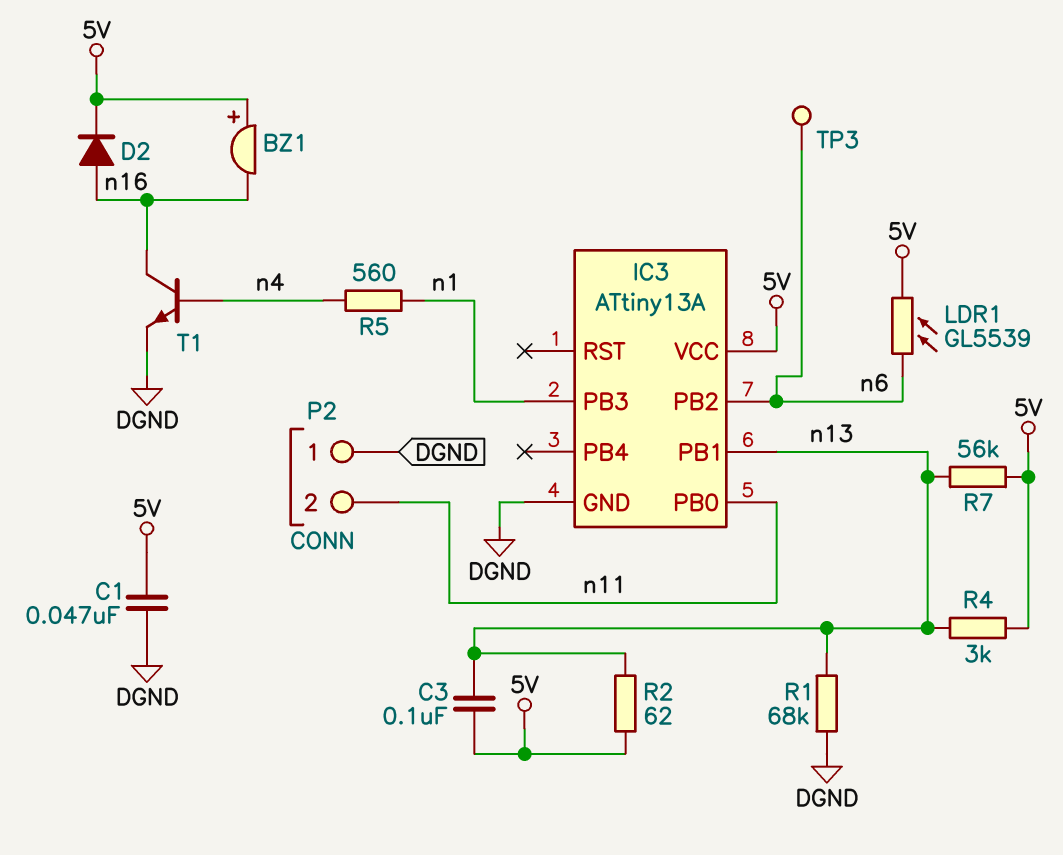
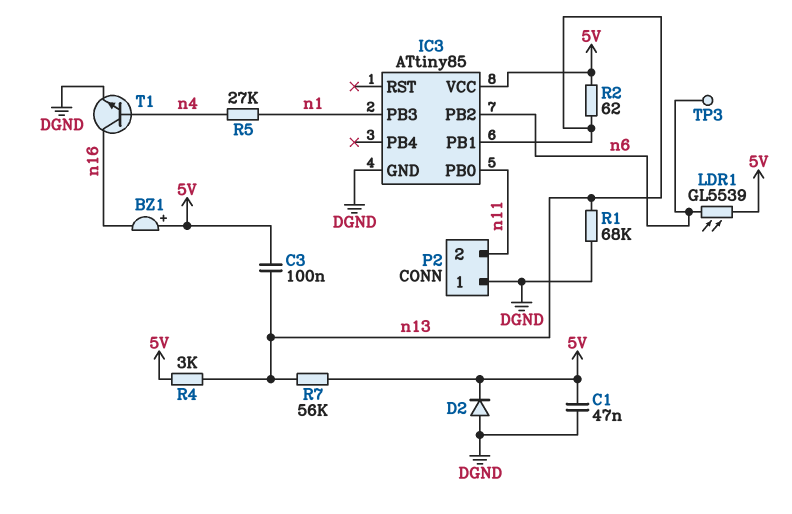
D2: diode (A n16, K 5V) -> diode (A DGND, K 5V)
IC3: ATtiny13A -> ATtiny85
R5: 560 (n1, n4) -> 27k (n1, n4)

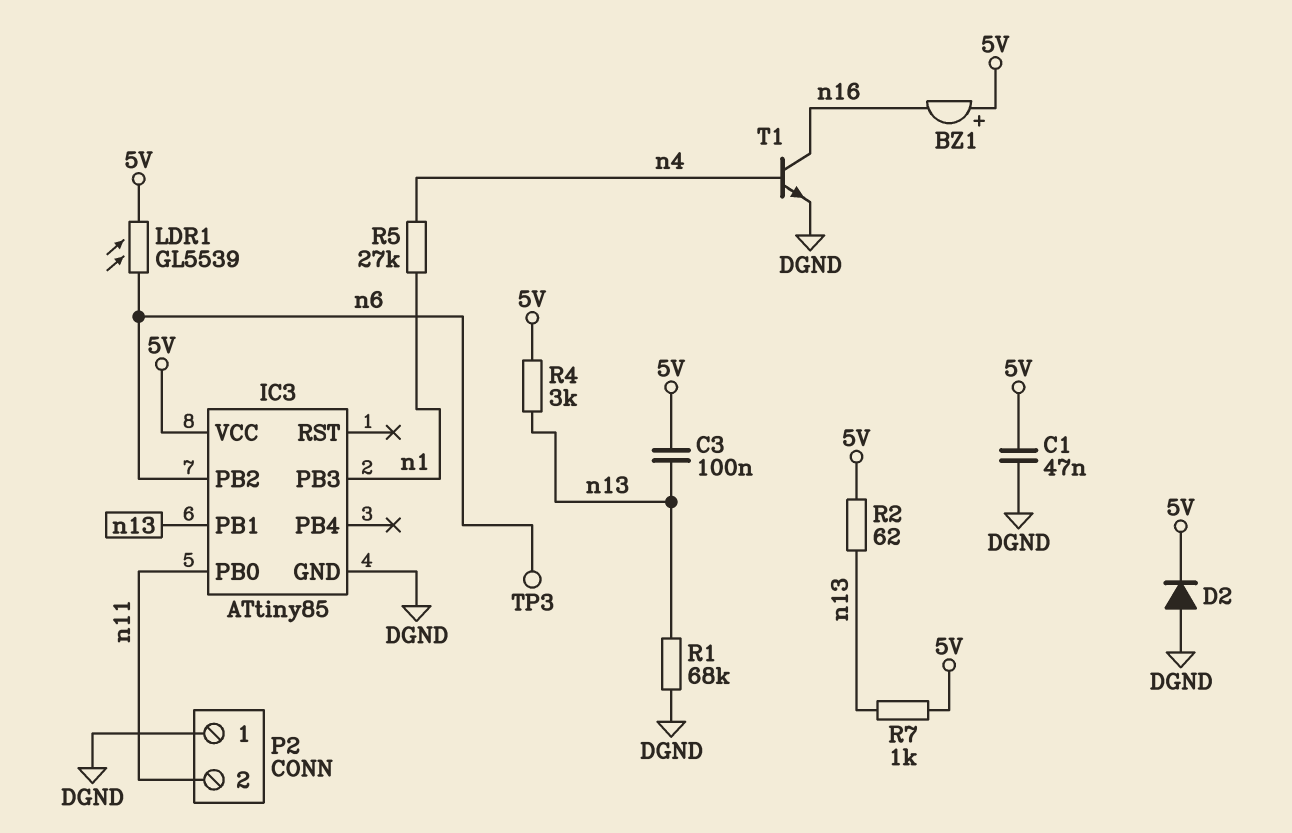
R7: 56k (5V, n13) -> 1k (5V, n13)

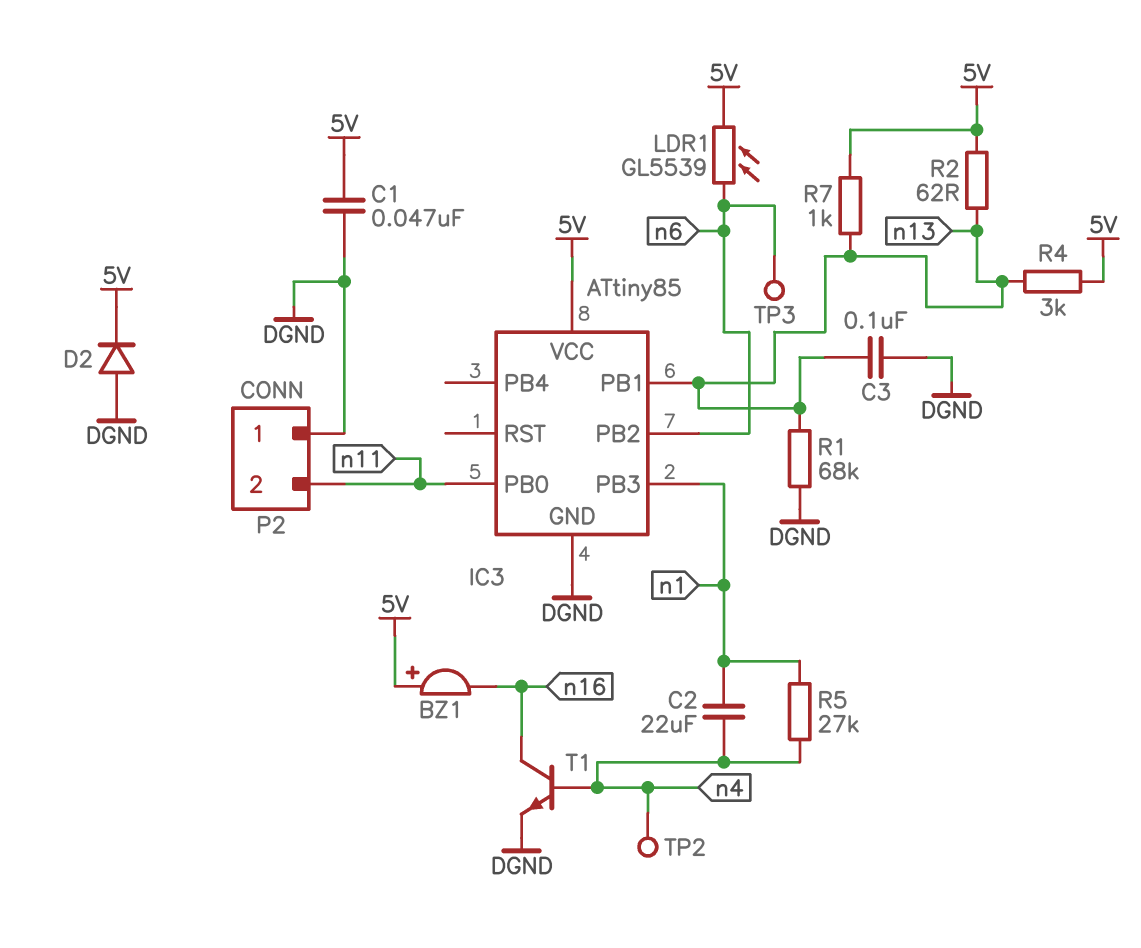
C2: none -> 22uF (n1, n4)
C3: 100nF (5V, n13) -> 100nF (DGND, n13)
TP2: none -> test point (n4)

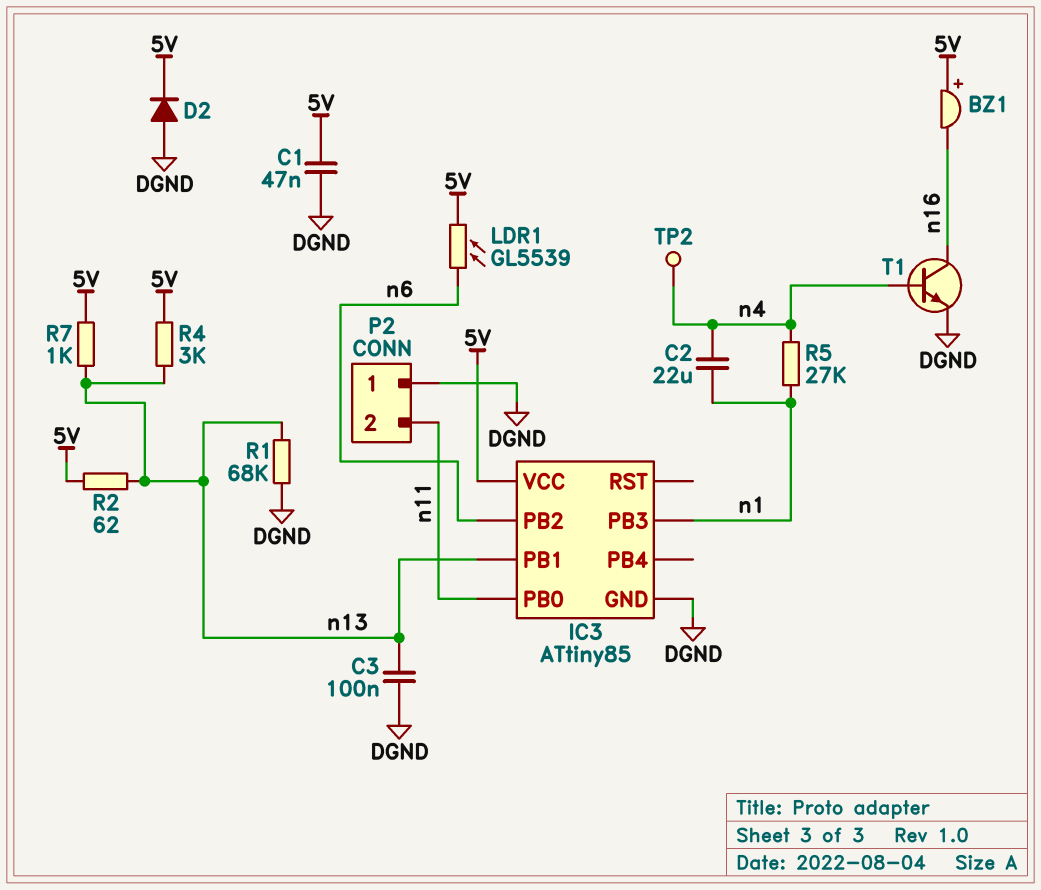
TP3: test point (n6) -> none

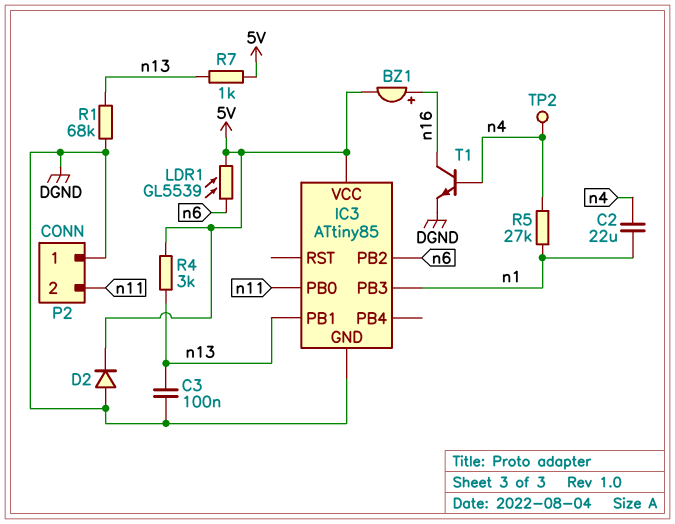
BZ1: buzzer (plus 5V, minus n16) -> buzzer (plus n16, minus 5V)
C1: 47nF (5V, DGND) -> none
R2: 62 (5V, n13) -> none

